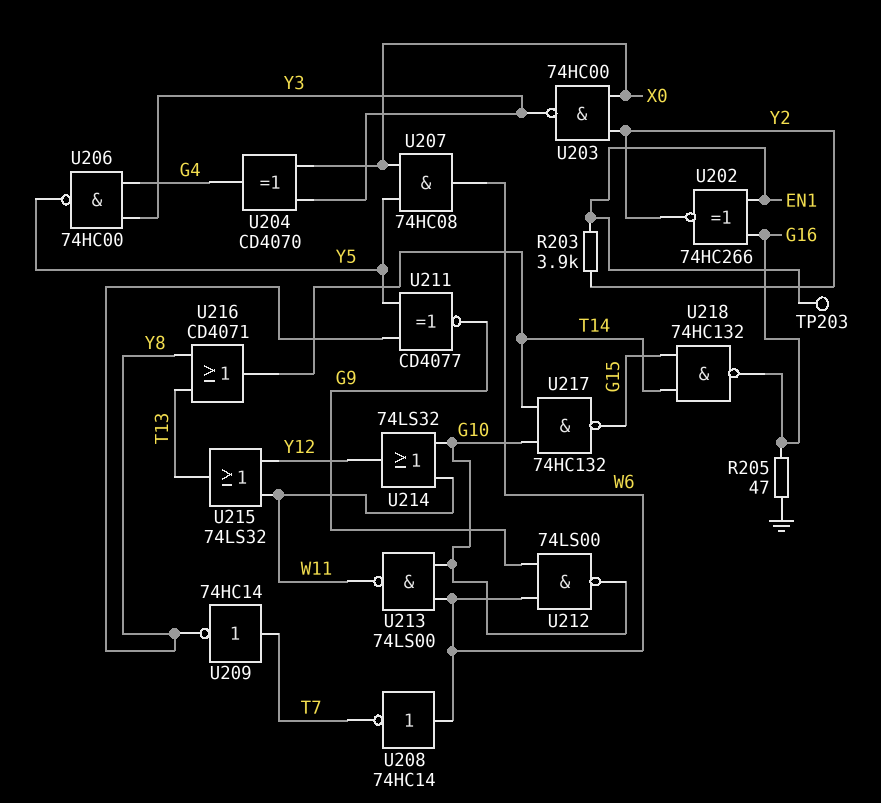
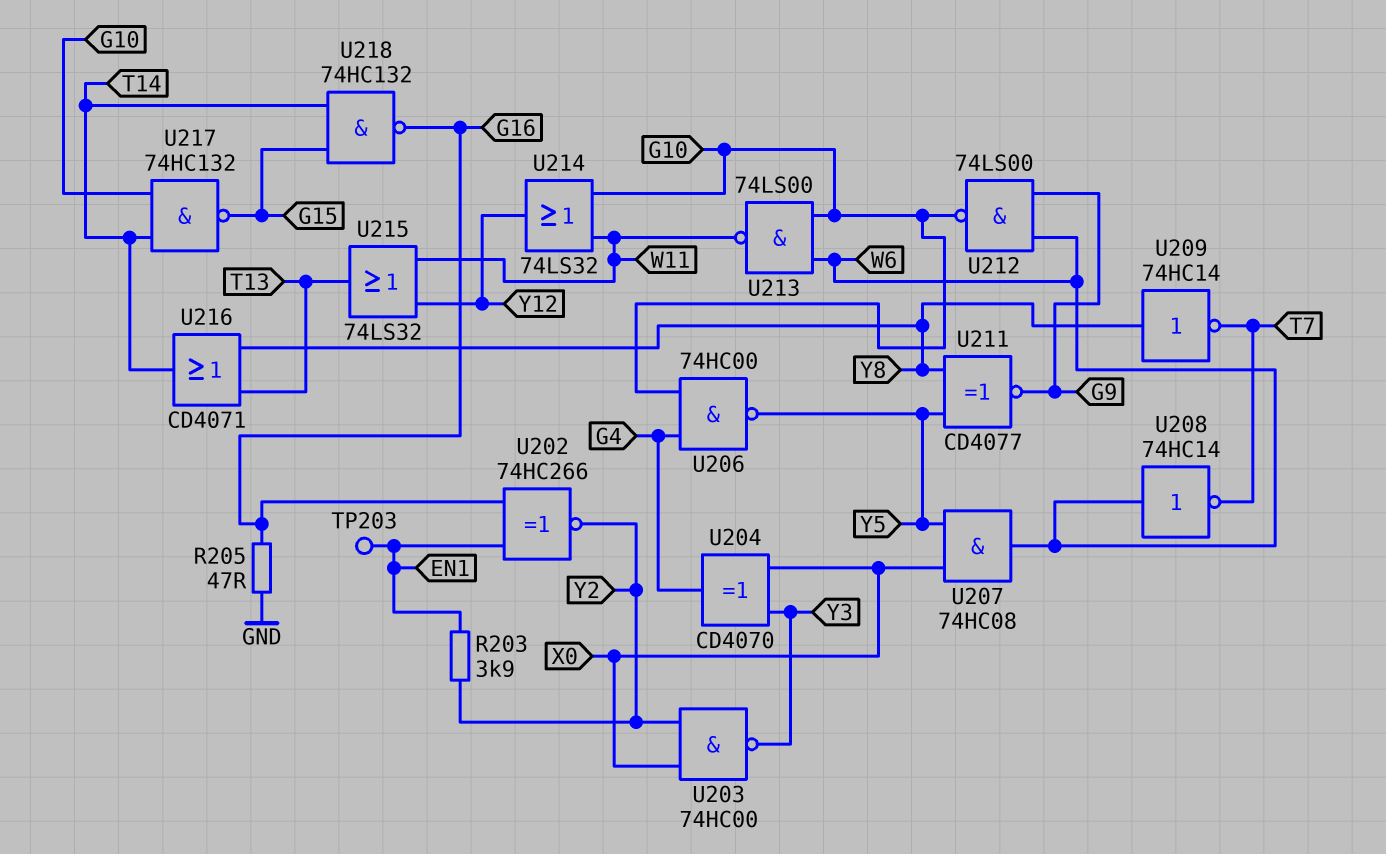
U206: NAND 74HC00 (in G4, in Y3, out Y5) -> NAND 74HC00 (in G4, in G10, out Y5)
U209: NOT 74HC14 (in T7, out Y8) -> NOT 74HC14 (in Y8, out T7)

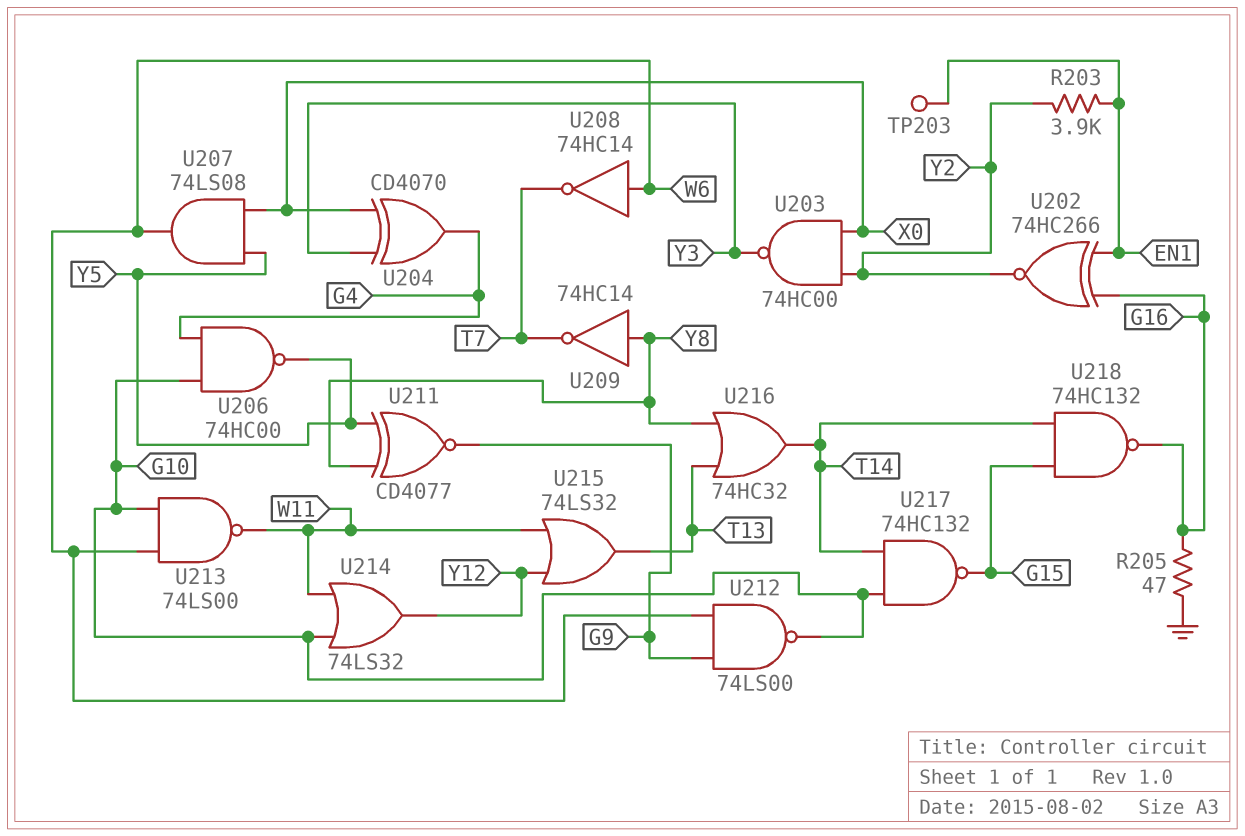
U207: AND 74HC08 (in X0, in Y5, out W6) -> AND 74LS08 (in X0, in Y5, out W6)
U216: OR CD4071 (in T13, in Y8, out T14) -> OR 74HC32 (in T13, in Y8, out T14)

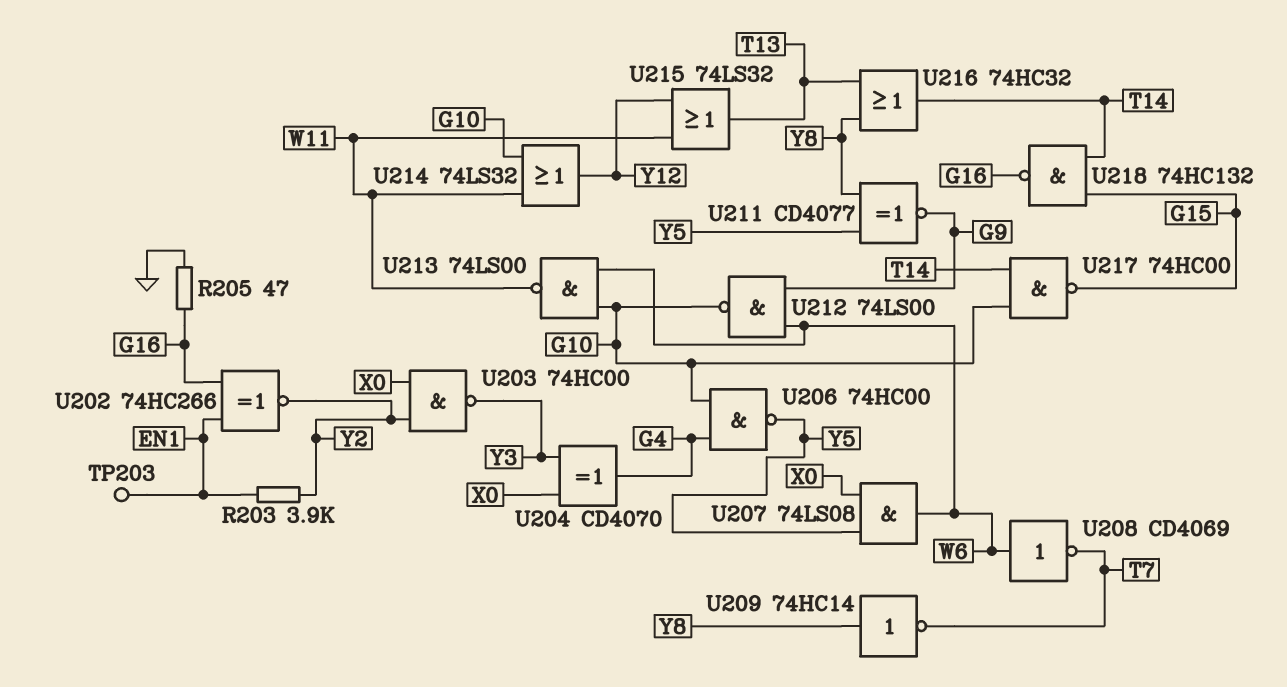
U208: NOT 74HC14 (in W6, out T7) -> NOT CD4069 (in W6, out T7)
U217: NAND 74HC132 (in G10, in T14, out G15) -> NAND 74HC00 (in G10, in T14, out G15)

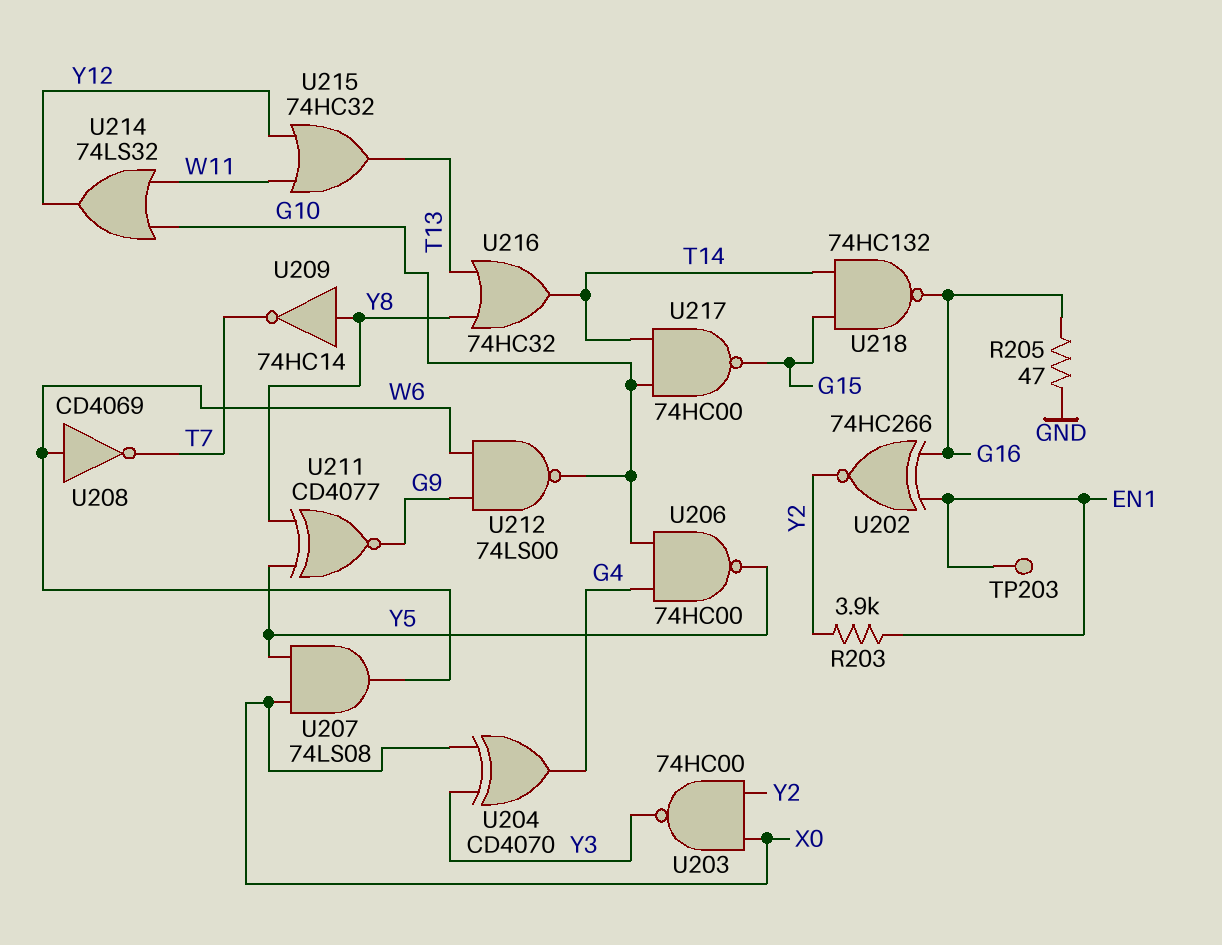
U213: NAND 74LS00 (in G10, in W6, out W11) -> none
U215: OR 74LS32 (in W11, in Y12, out T13) -> OR 74HC32 (in W11, in Y12, out T13)

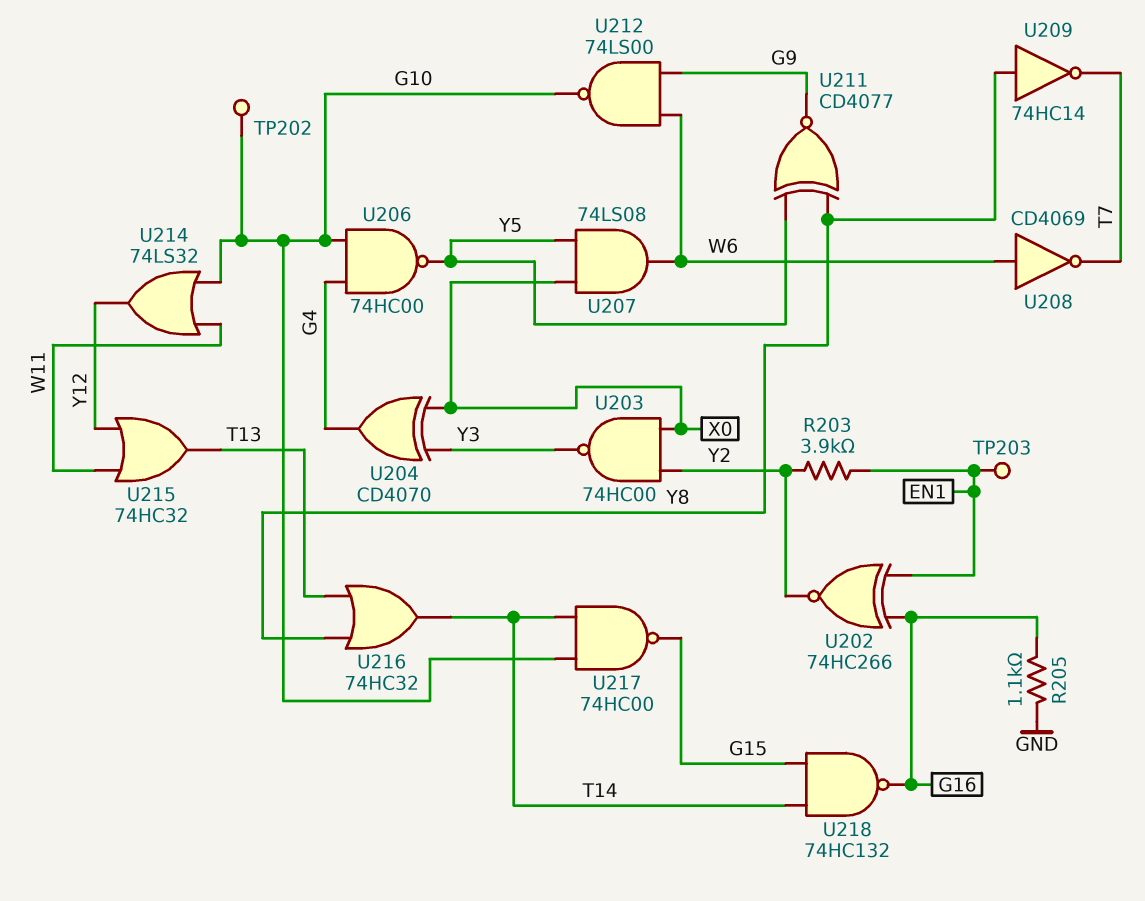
R205: 47 (G16, GND) -> 1.1k (G16, GND)
TP202: none -> test point (G10)

